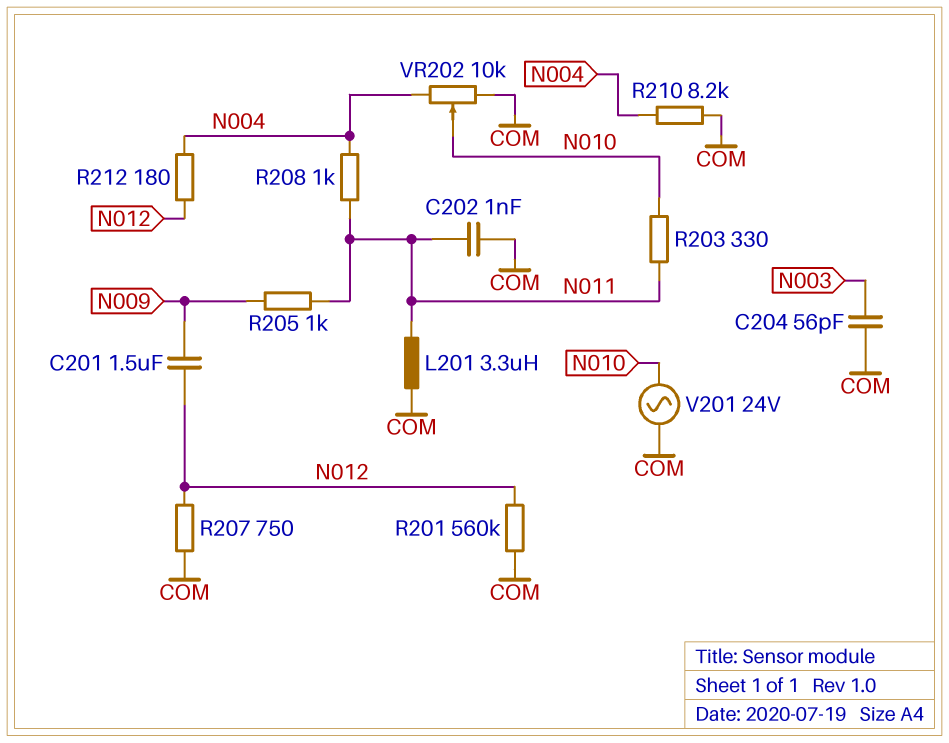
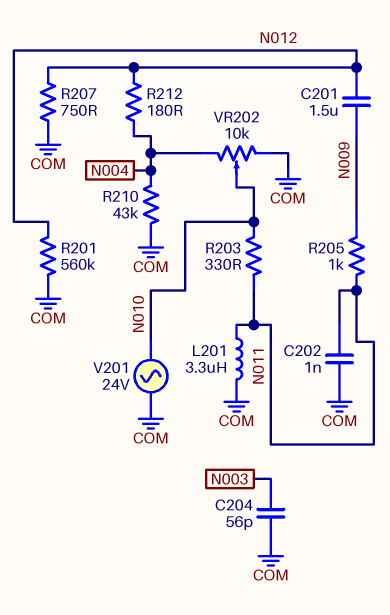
R208: 1k (N004, N011) -> none
R210: 8.2k (COM, N004) -> 43k (COM, N004)

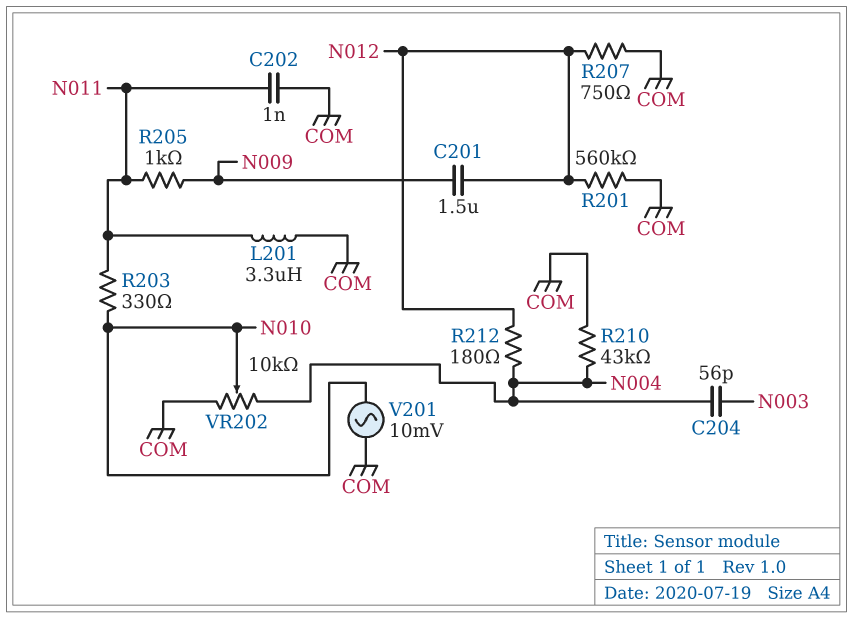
C204: 56pF (COM, N003) -> 56pF (N003, N004)
V201: AC 24V (COM, N010) -> AC 10mV (COM, N010)

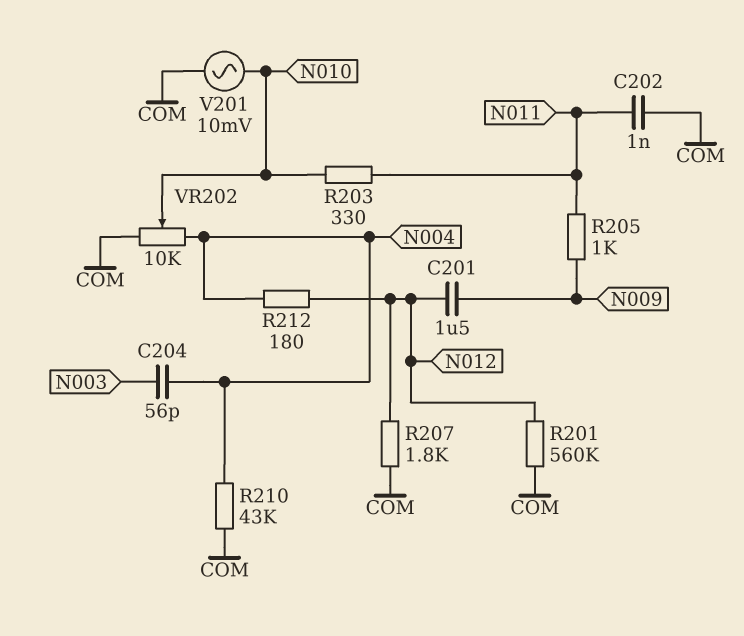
L201: 3.3uH (COM, N011) -> none
R207: 750 (COM, N012) -> 1.8k (COM, N012)

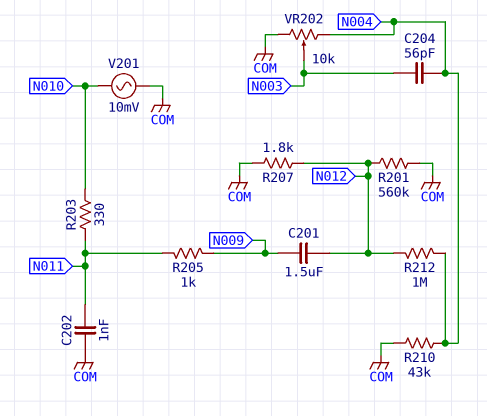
R212: 180 (N004, N012) -> 1M (N004, N012)
VR202: 10k (COM, N004, wiper N010) -> 10k (COM, N004, wiper N003)

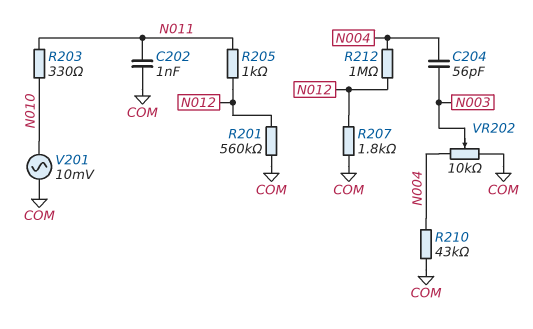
C201: 1.5uF (N009, N012) -> none
R205: 1k (N009, N011) -> 1k (N011, N012)

